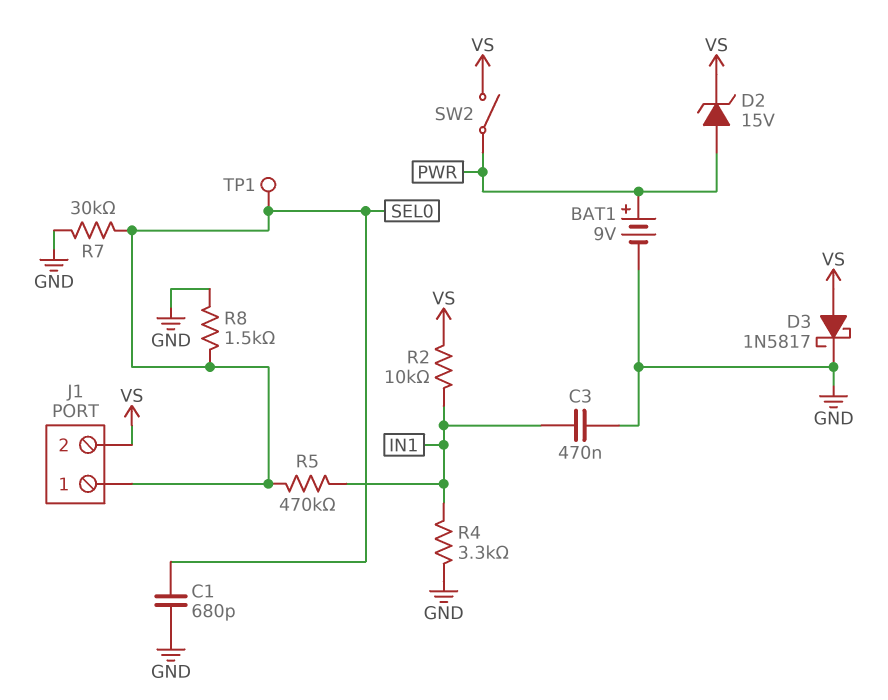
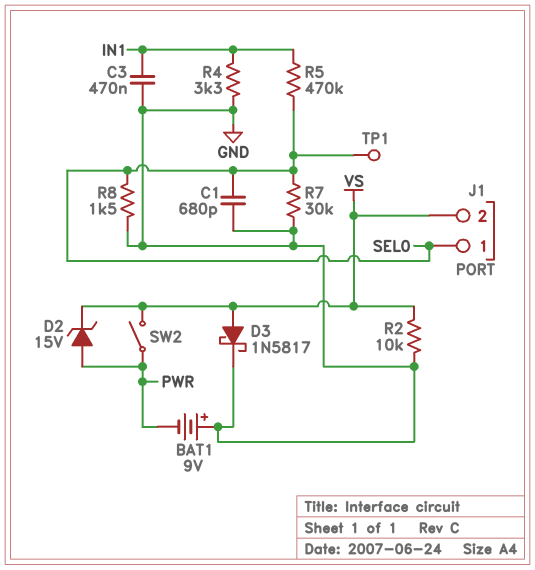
BAT1: 9V (plus PWR, minus GND) -> 9V (plus GND, minus PWR)
R2: 10k (IN1, VS) -> 10k (GND, VS)

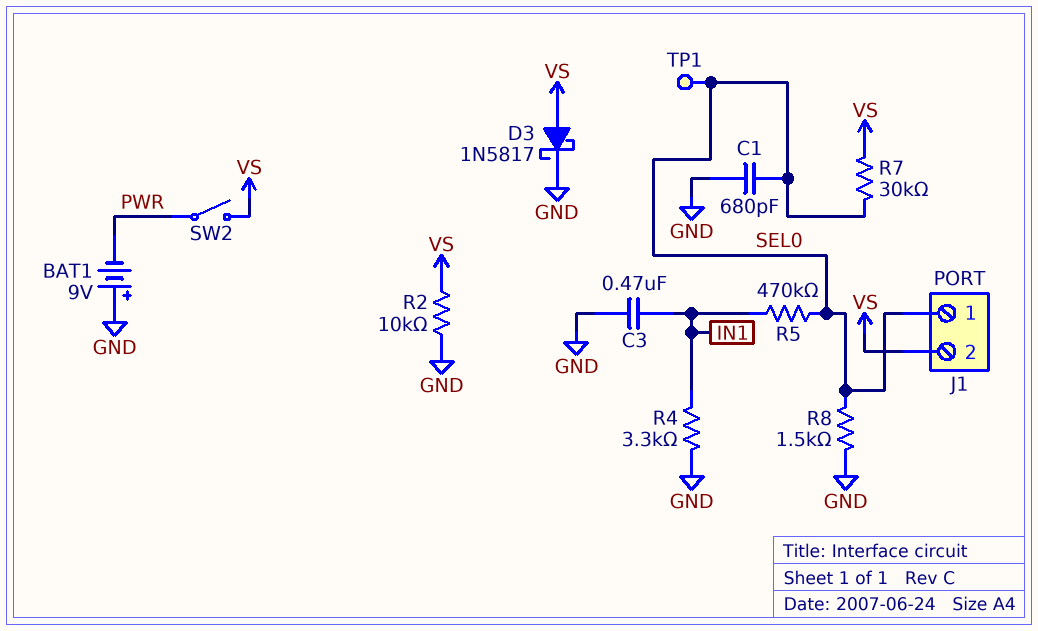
D2: zener 15V (A PWR, K VS) -> none
R7: 30k (GND, SEL0) -> 30k (SEL0, VS)

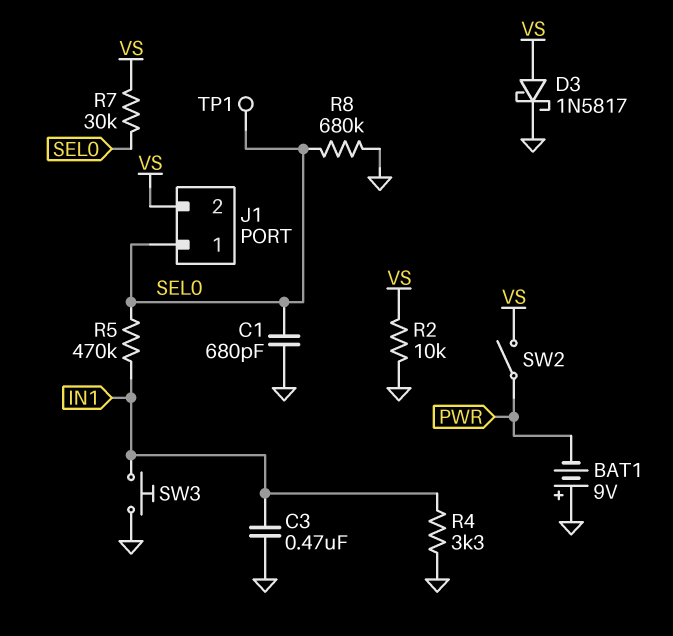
R8: 1.5k (GND, SEL0) -> 680k (GND, SEL0)
SW3: none -> button (GND, IN1)

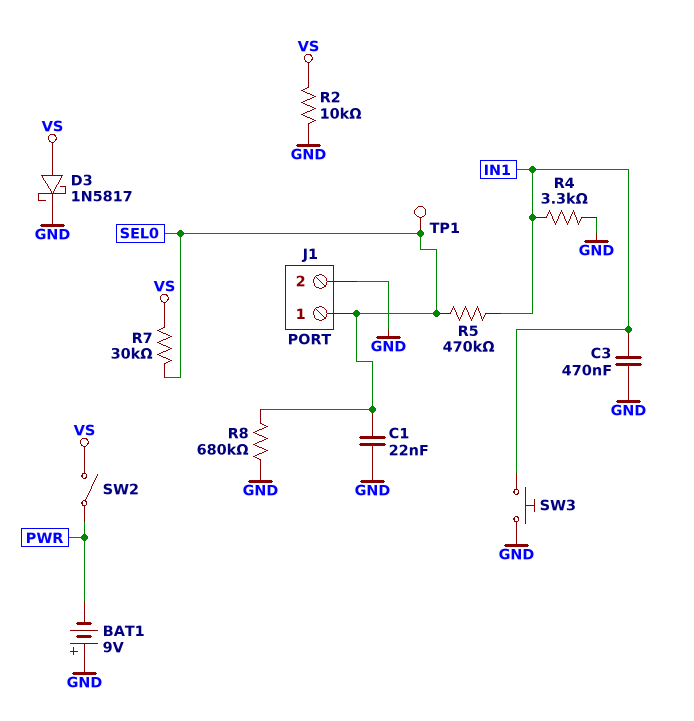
C1: 680pF (GND, SEL0) -> 22nF (GND, SEL0)
J1 pin 2: VS -> GND

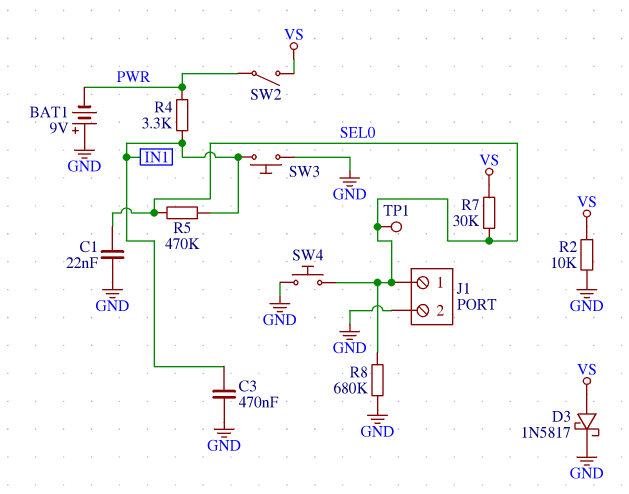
R4: 3.3k (GND, IN1) -> 3.3k (IN1, PWR)
SW4: none -> button (GND, SEL0)

